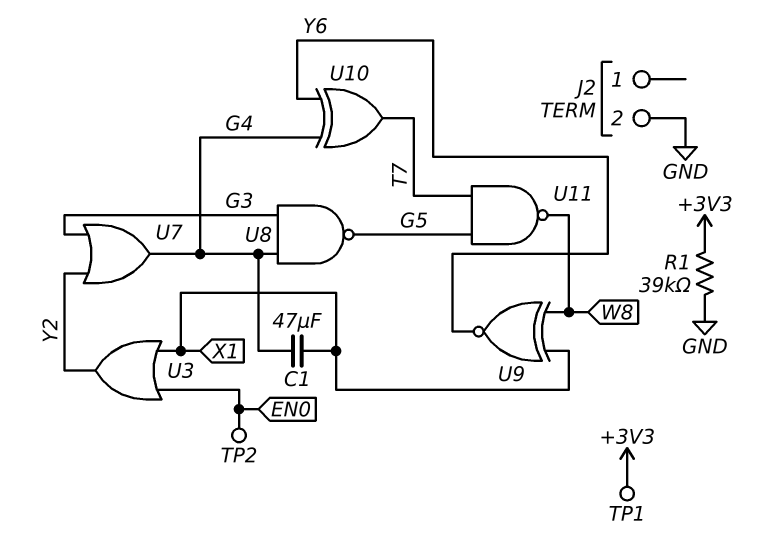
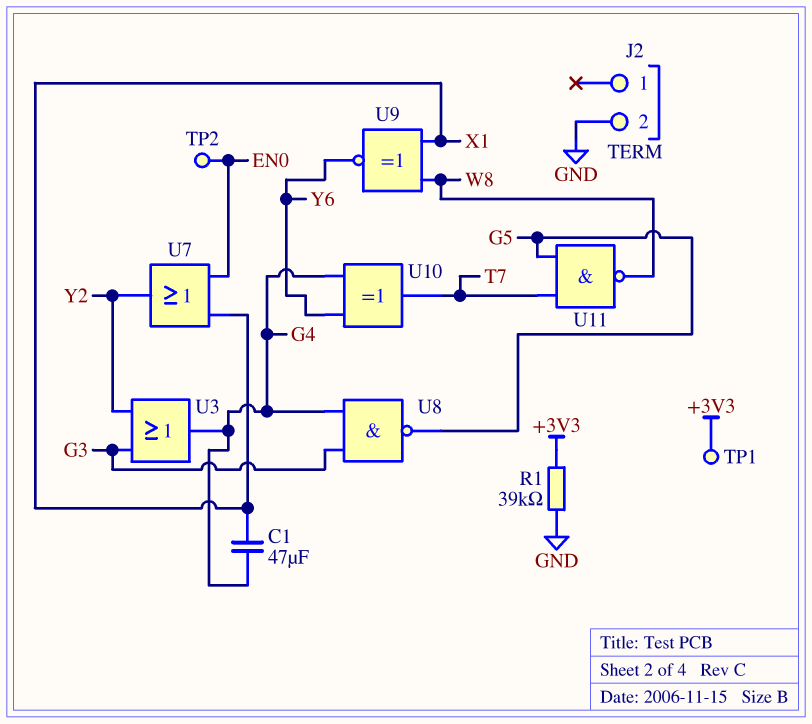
U3: OR (in EN0, in X1, out Y2) -> OR (in G3, in Y2, out G4)
U7: OR (in G3, in Y2, out G4) -> OR (in EN0, in X1, out Y2)

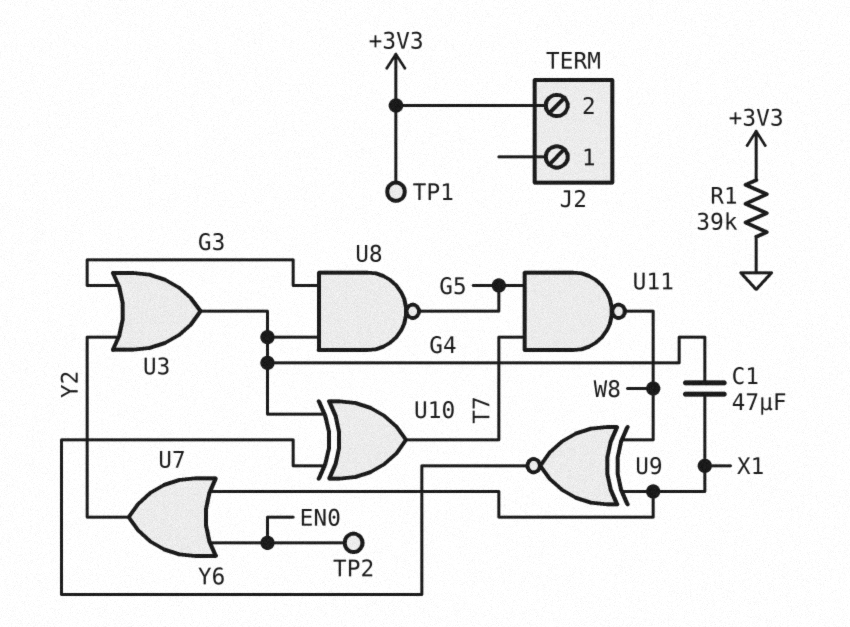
J2 pin 2: GND -> +3V3

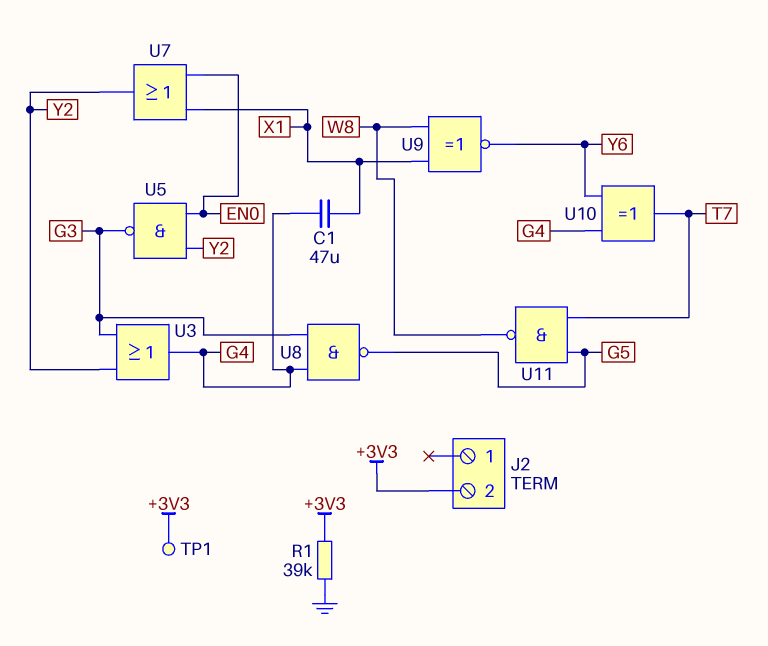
TP2: test point (EN0) -> none
U5: none -> NAND (in EN0, in Y2, out G3)

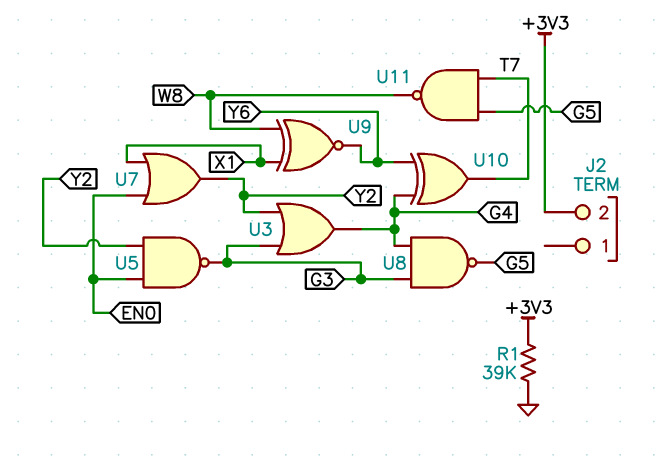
C1: 47uF (G4, X1) -> none
TP1: test point (+3V3) -> none

